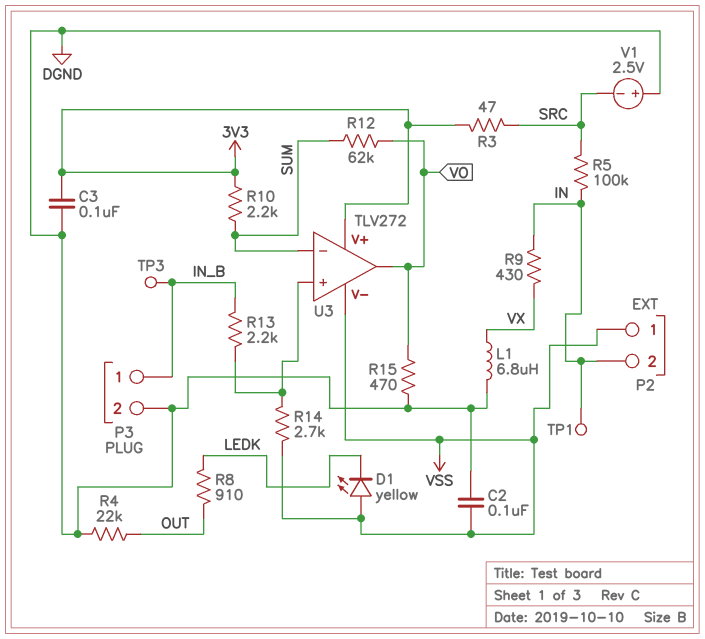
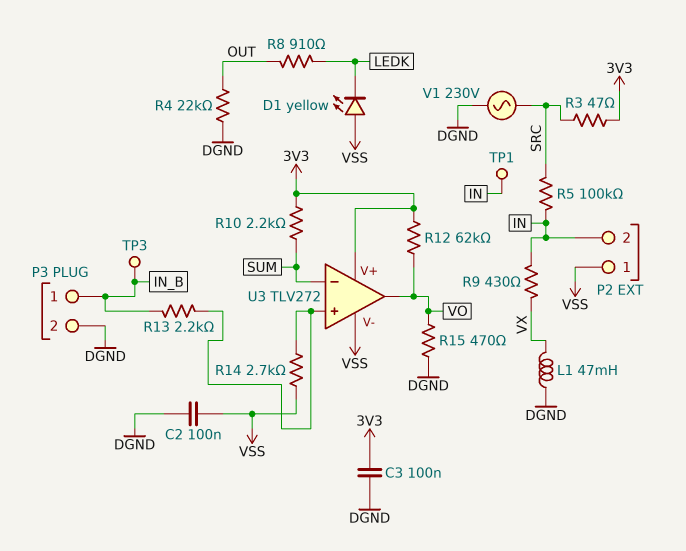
L1: 6.8uH (DGND, VX) -> 47mH (DGND, VX)
R12: 62k (SUM, VO) -> 62k (3V3, VO)
V1: 2.5V (plus DGND, minus SRC) -> AC 230V (DGND, SRC)

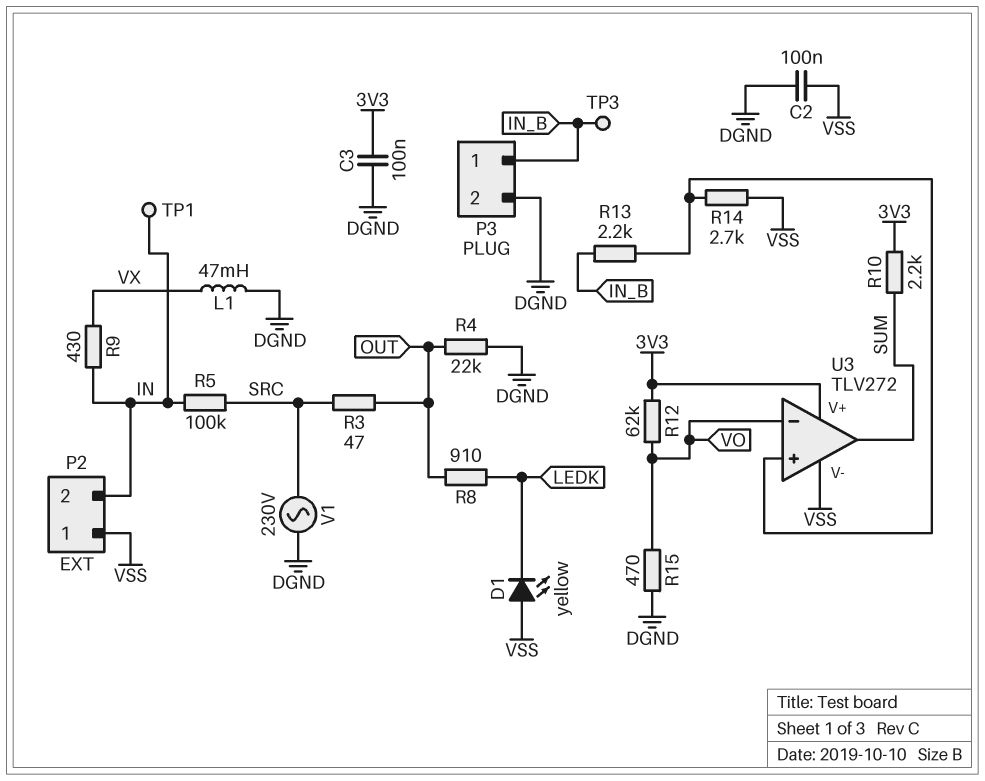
R3: 47 (3V3, SRC) -> 47 (OUT, SRC)
U3 pin in-: SUM -> VO
U3 pin out: VO -> SUM

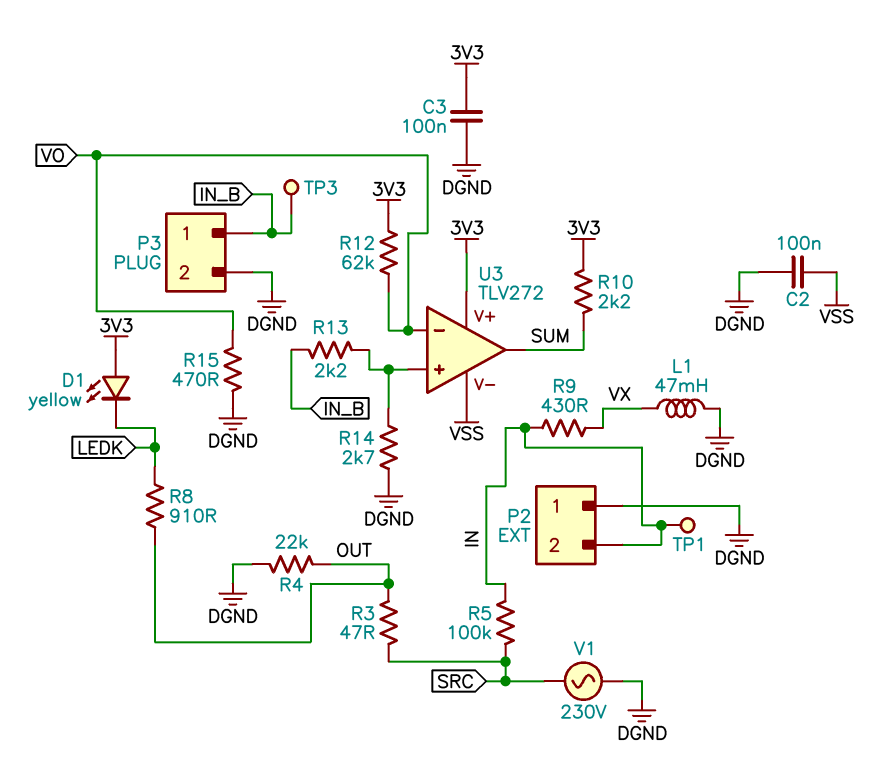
D1: LED yellow (A VSS, K LEDK) -> LED yellow (A 3V3, K LEDK)
P2 pin 1: VSS -> DGND
R14: 2.7k (U3/in+, VSS) -> 2.7k (DGND, U3/in+)

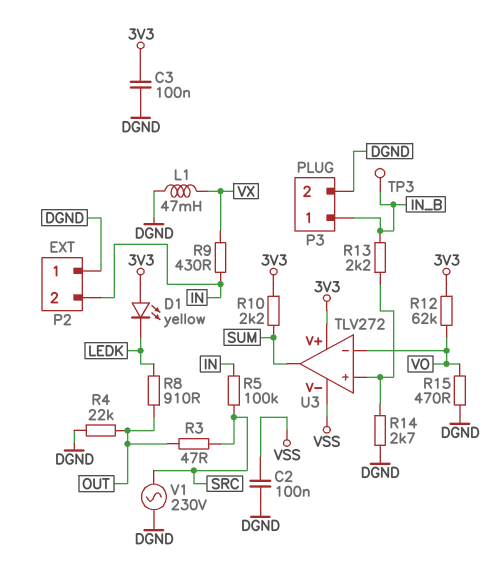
TP1: test point (IN) -> none

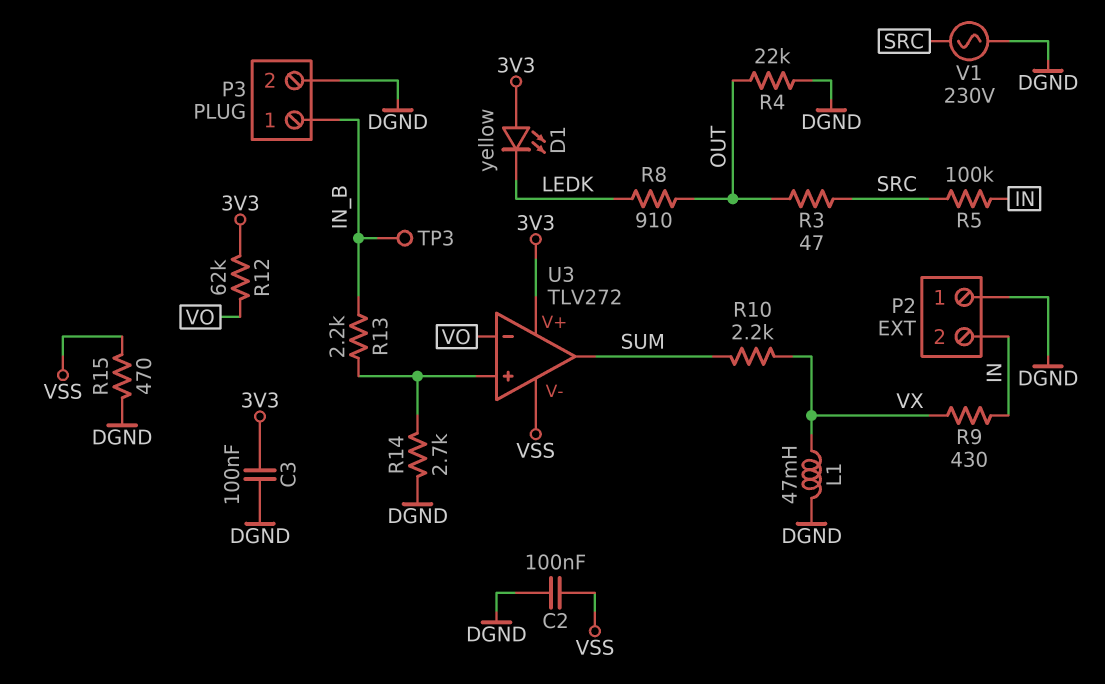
R10: 2.2k (3V3, SUM) -> 2.2k (SUM, VX)
R15: 470 (DGND, VO) -> 470 (DGND, VSS)

